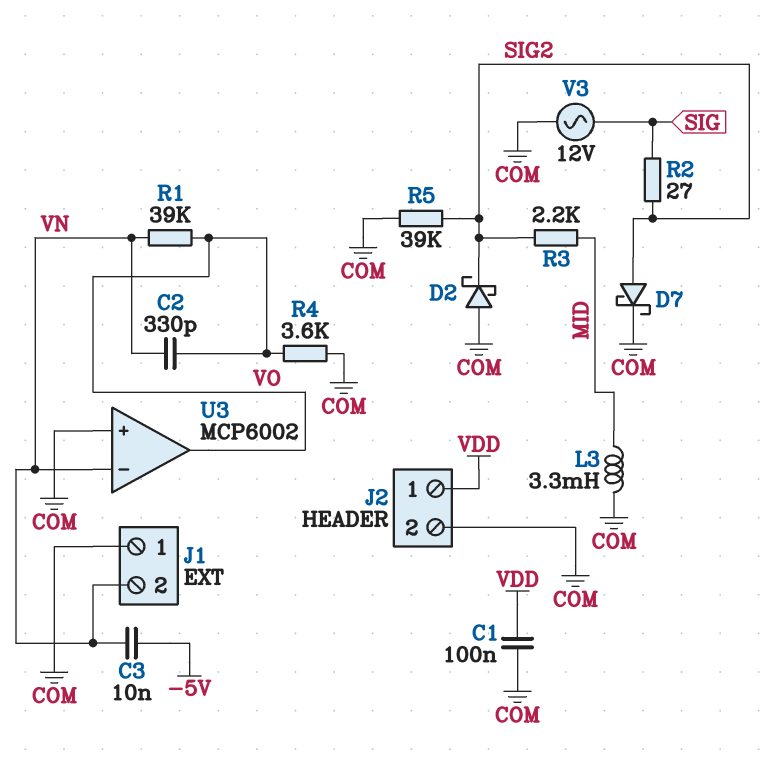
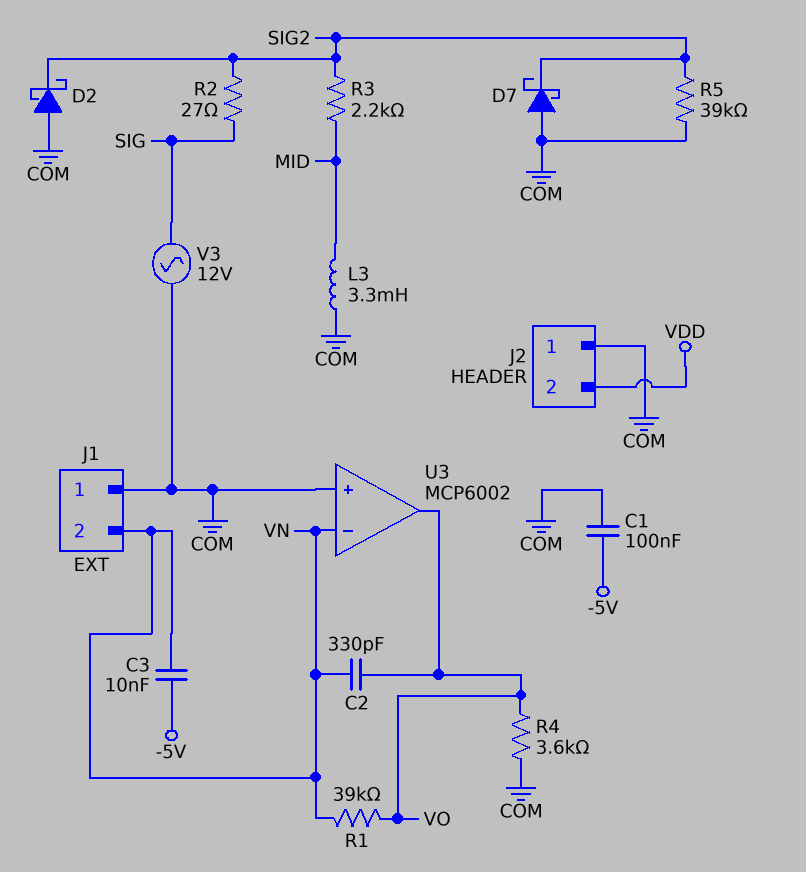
C1: 100nF (COM, VDD) -> 100nF (-5V, COM)
D7: schottky (A SIG2, K COM) -> schottky (A COM, K SIG2)
J2 pin 1: VDD -> COM
J2 pin 2: COM -> VDD

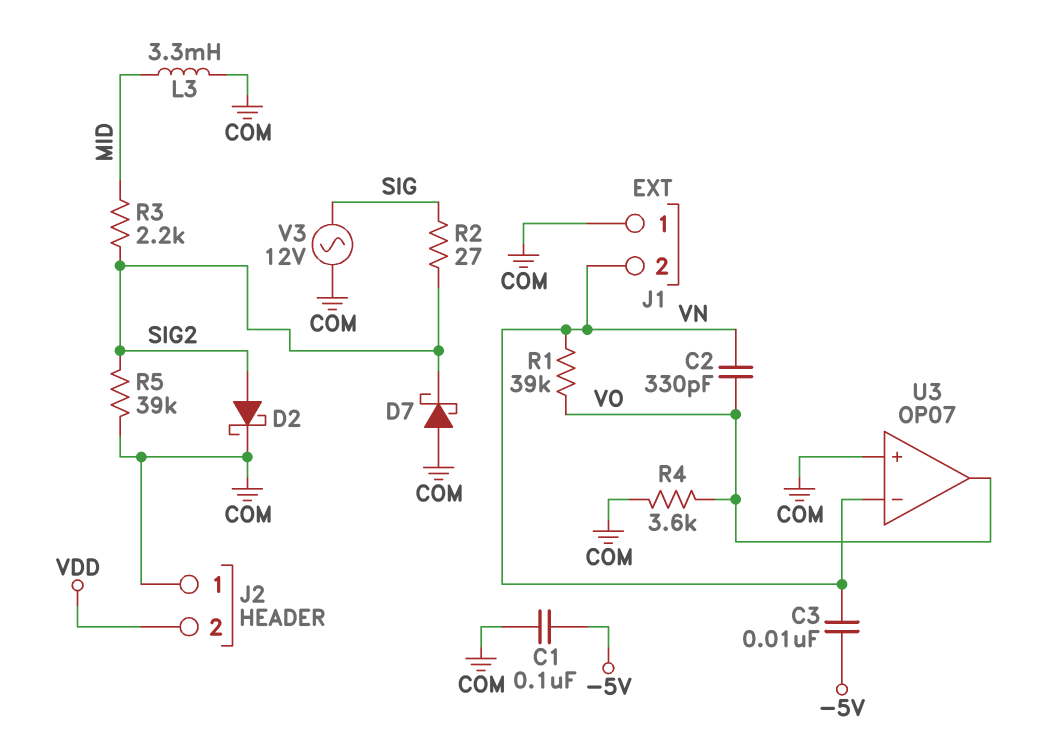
D2: schottky (A COM, K SIG2) -> schottky (A SIG2, K COM)
U3: MCP6002 -> OP07

